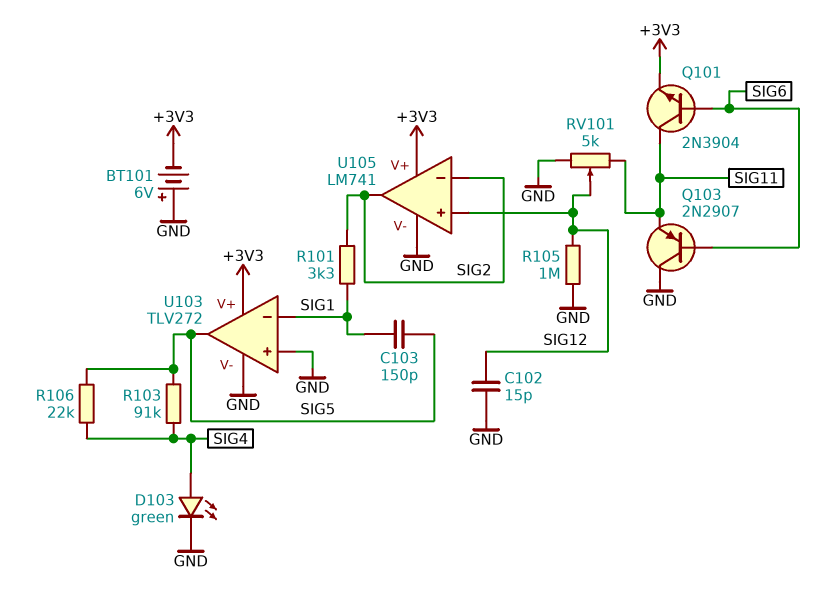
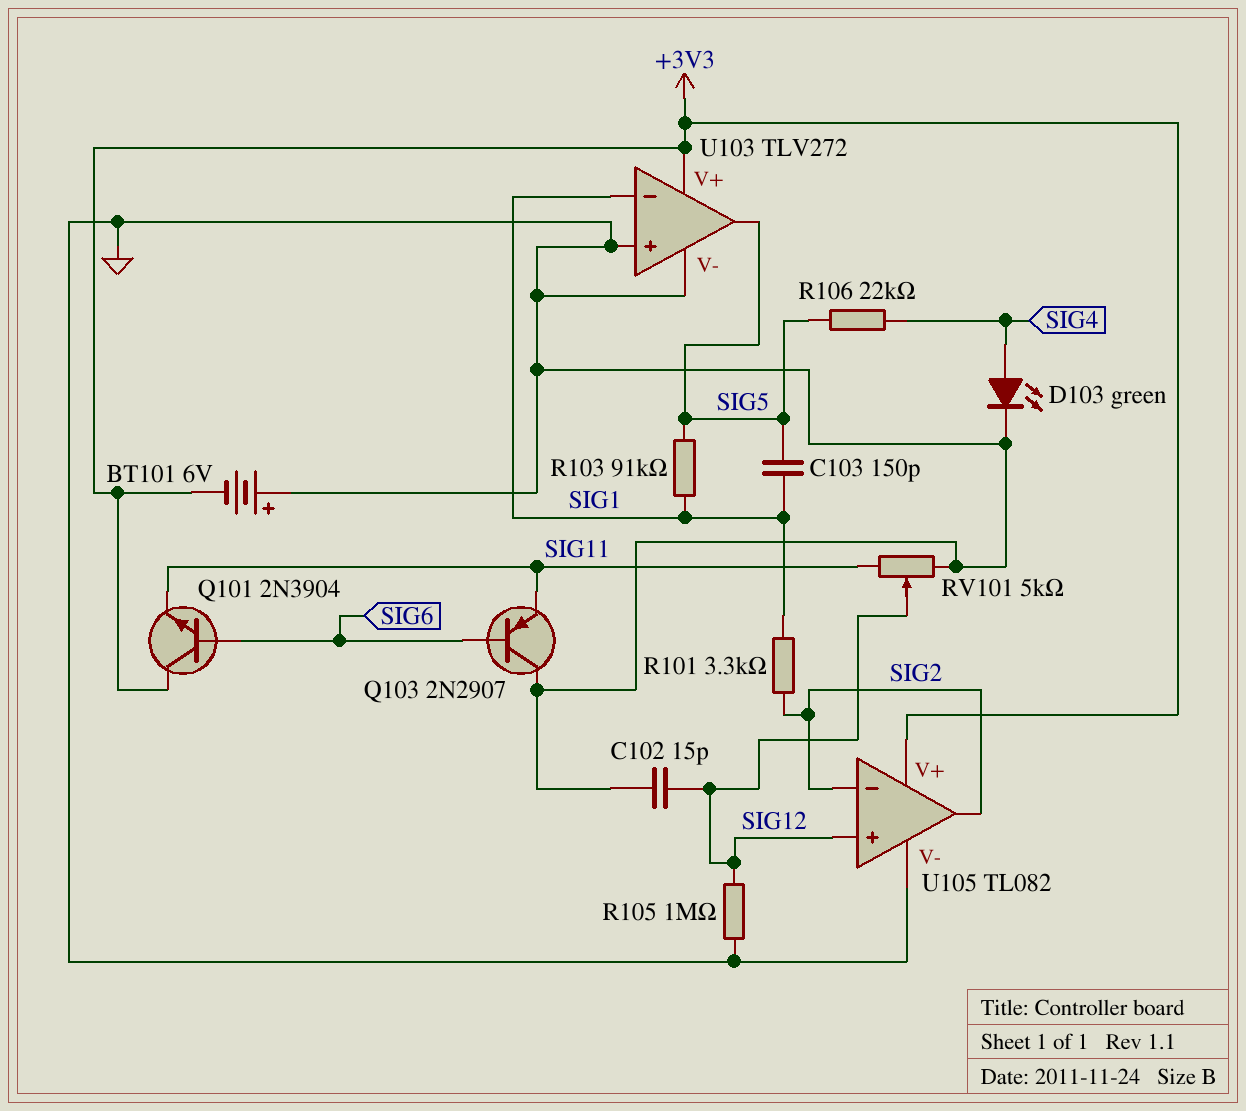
Q101: NPN 2N3904 (B SIG6, C SIG11, E +3V3) -> NPN 2N3904 (B SIG6, C +3V3, E SIG11)
R103: 91k (SIG4, SIG5) -> 91k (SIG1, SIG5)
U105: LM741 -> TL082

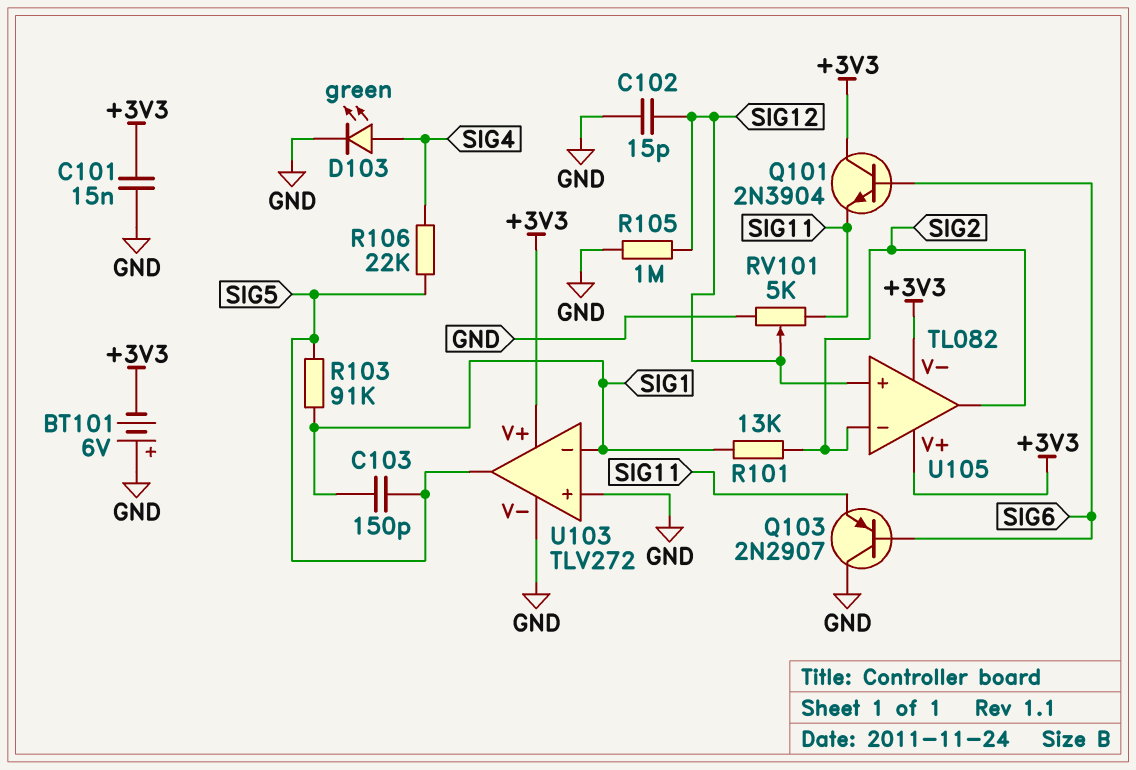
C101: none -> 15nF (+3V3, GND)
R101: 3.3k (SIG1, SIG2) -> 13k (SIG1, SIG2)
U105 pin V-: GND -> +3V3

